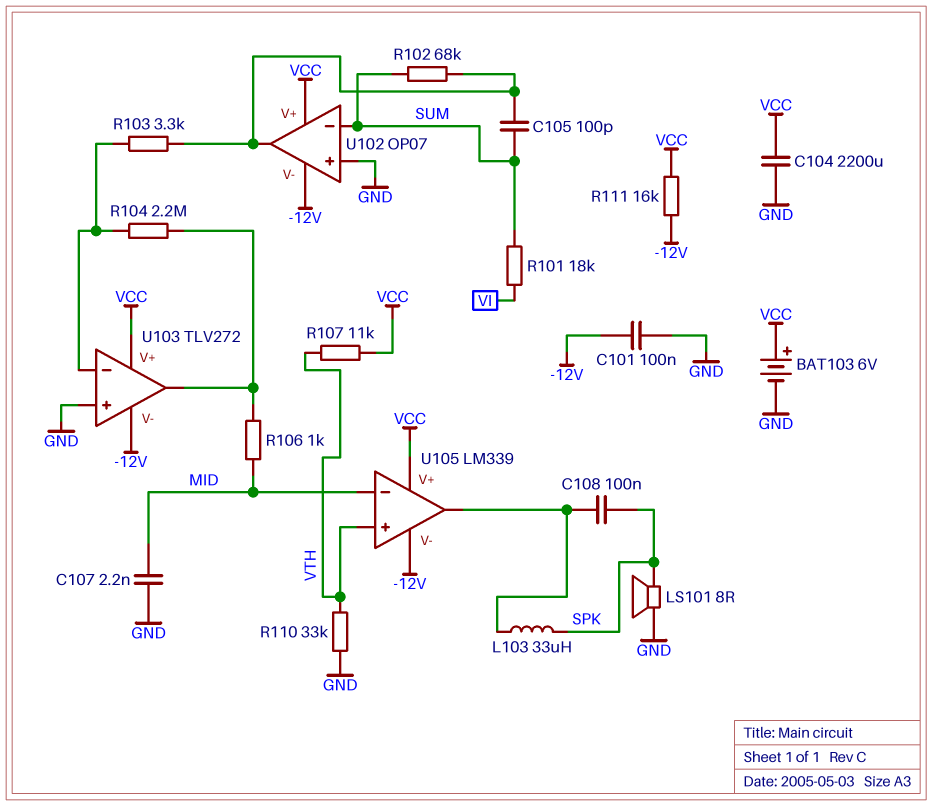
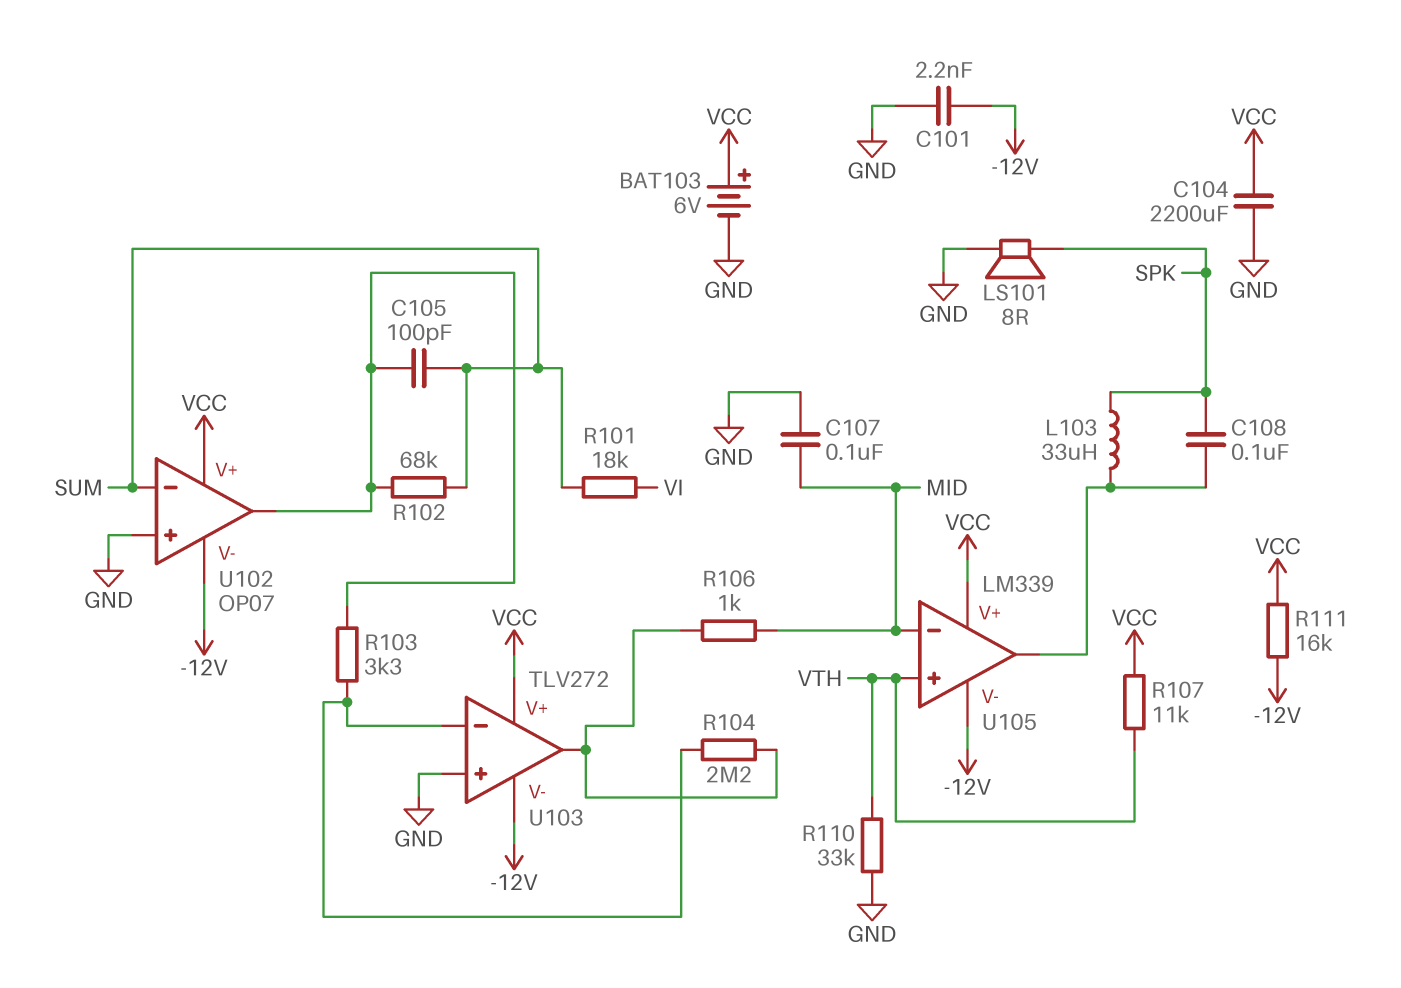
C101: 100nF (-12V, GND) -> 2.2nF (-12V, GND)
C107: 2.2nF (GND, MID) -> 100nF (GND, MID)

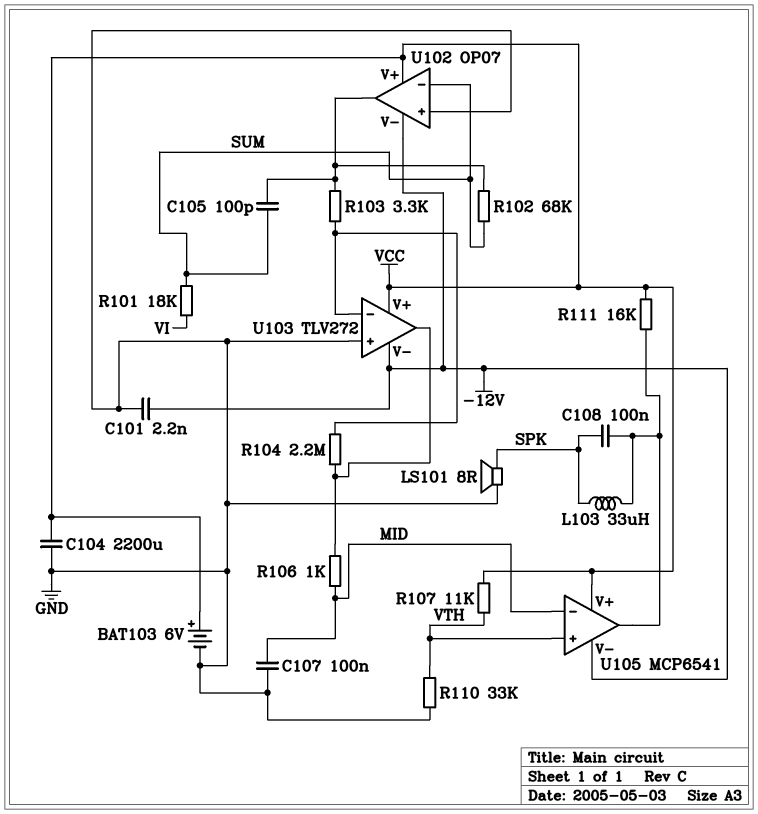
R111: 16k (-12V, VCC) -> 16k (U105/out, VCC)
U105: LM339 -> MCP6541

